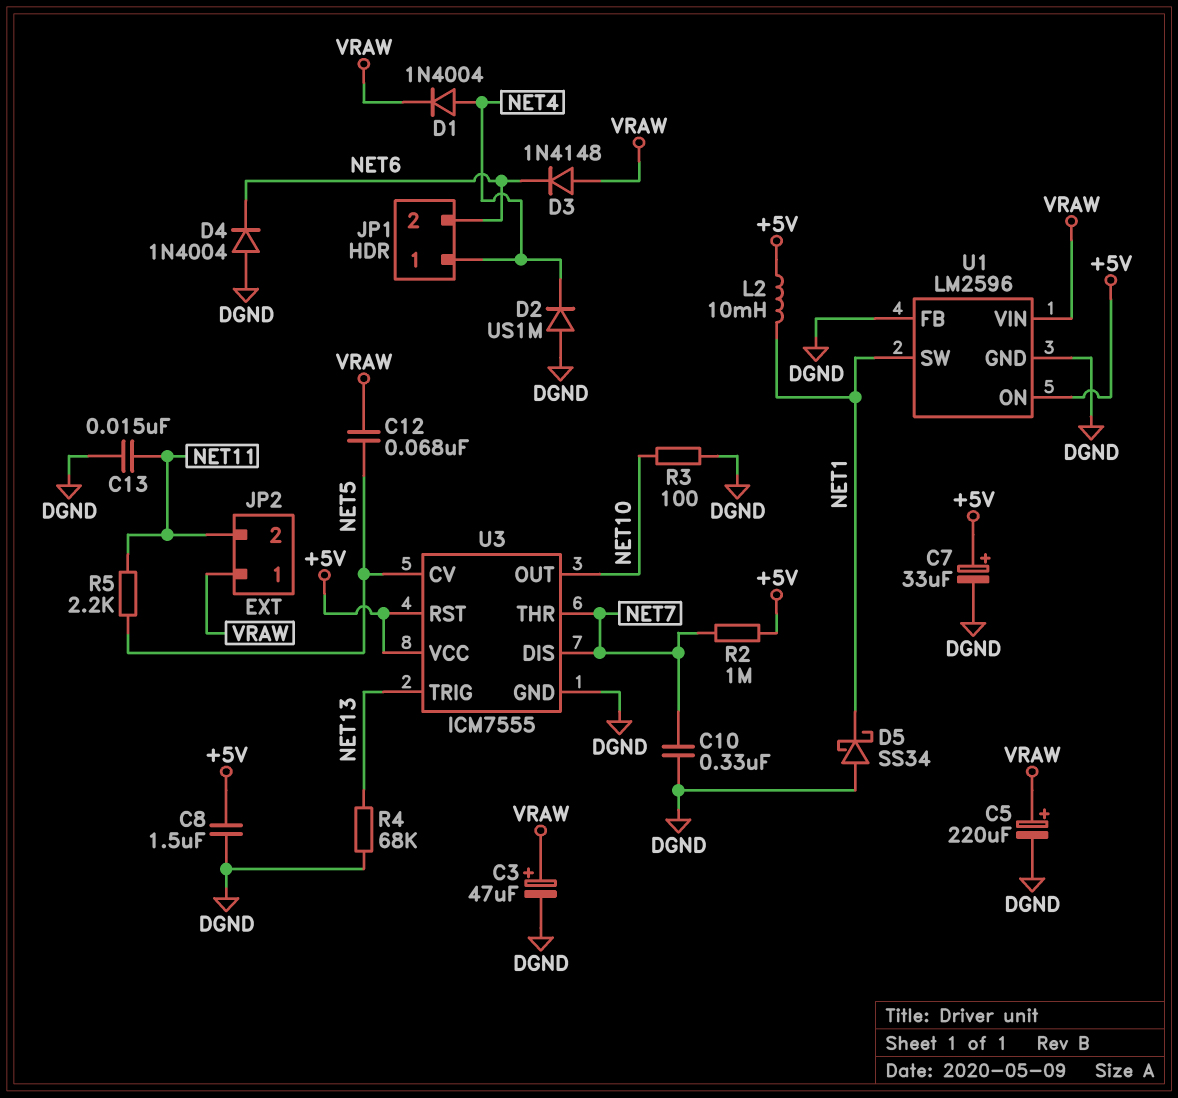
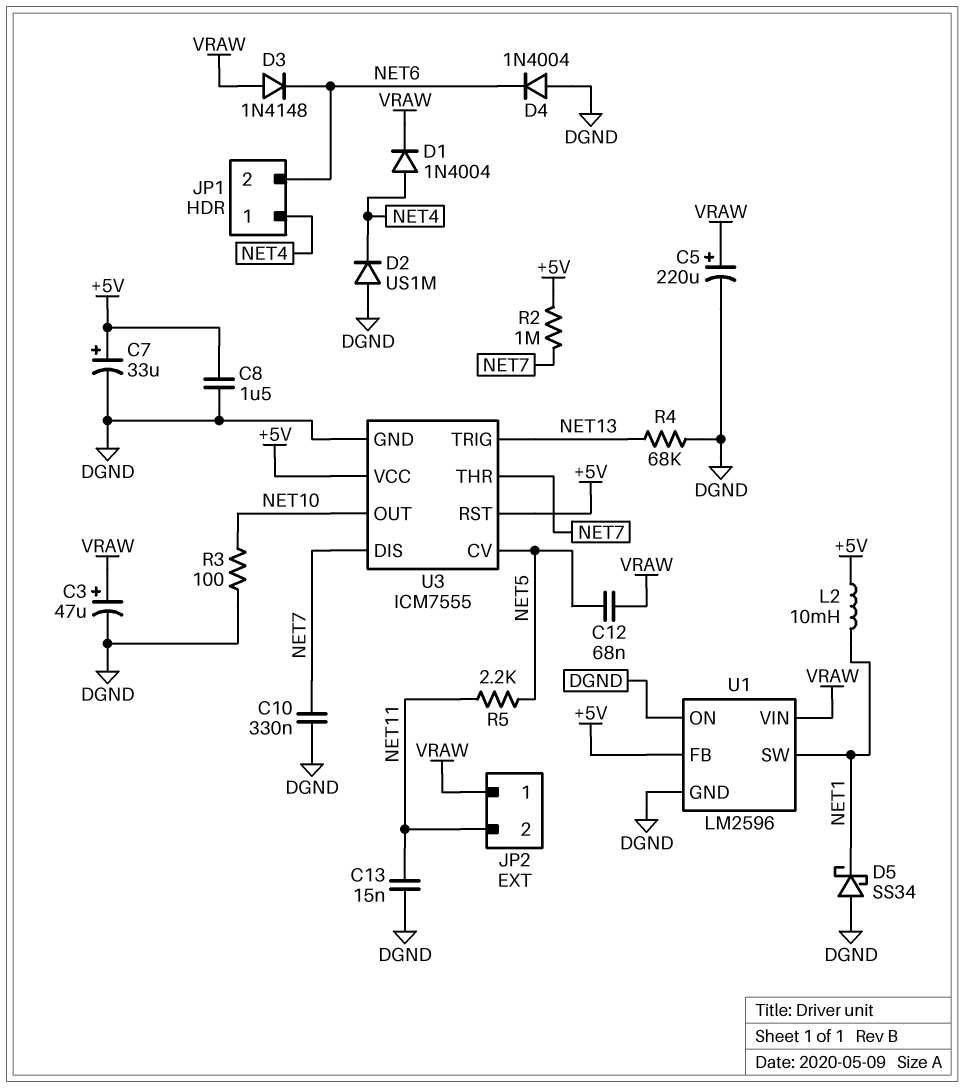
U1 pin FB: DGND -> +5V
U1 pin ON: +5V -> DGND

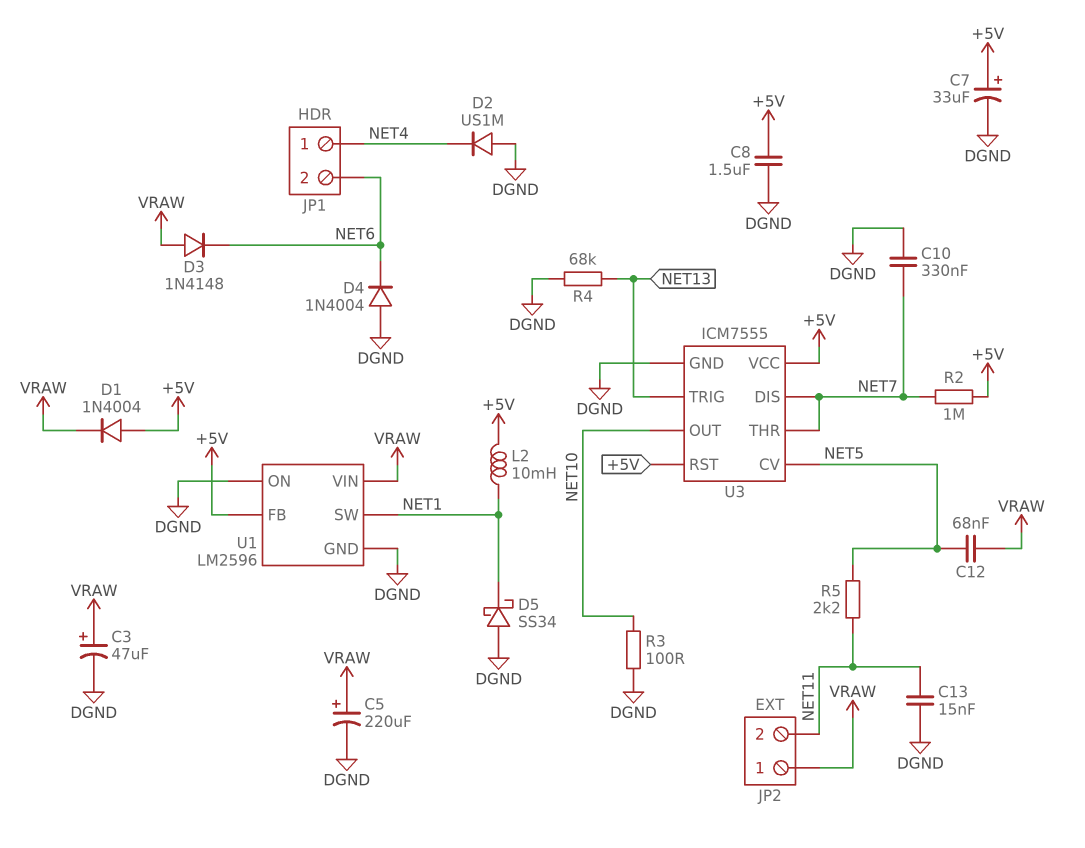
D1: diode 1N4004 (A NET4, K VRAW) -> diode 1N4004 (A +5V, K VRAW)

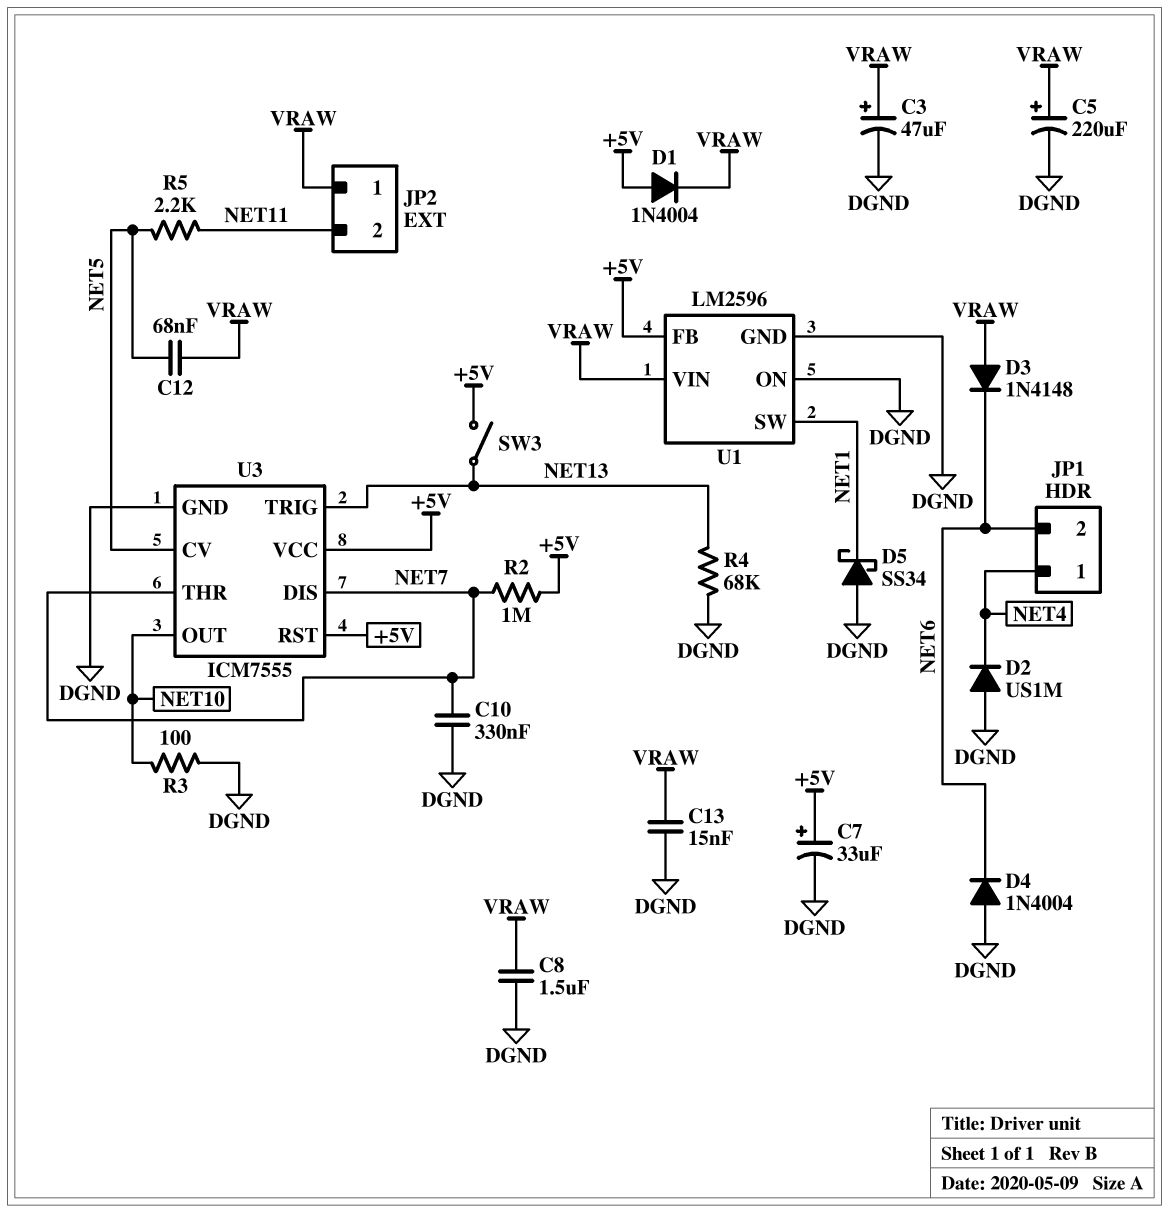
C8: 1.5uF (+5V, DGND) -> 1.5uF (DGND, VRAW)
C13: 15nF (DGND, NET11) -> 15nF (DGND, VRAW)
L2: 10mH (+5V, NET1) -> none
SW3: none -> switch (+5V, NET13)

